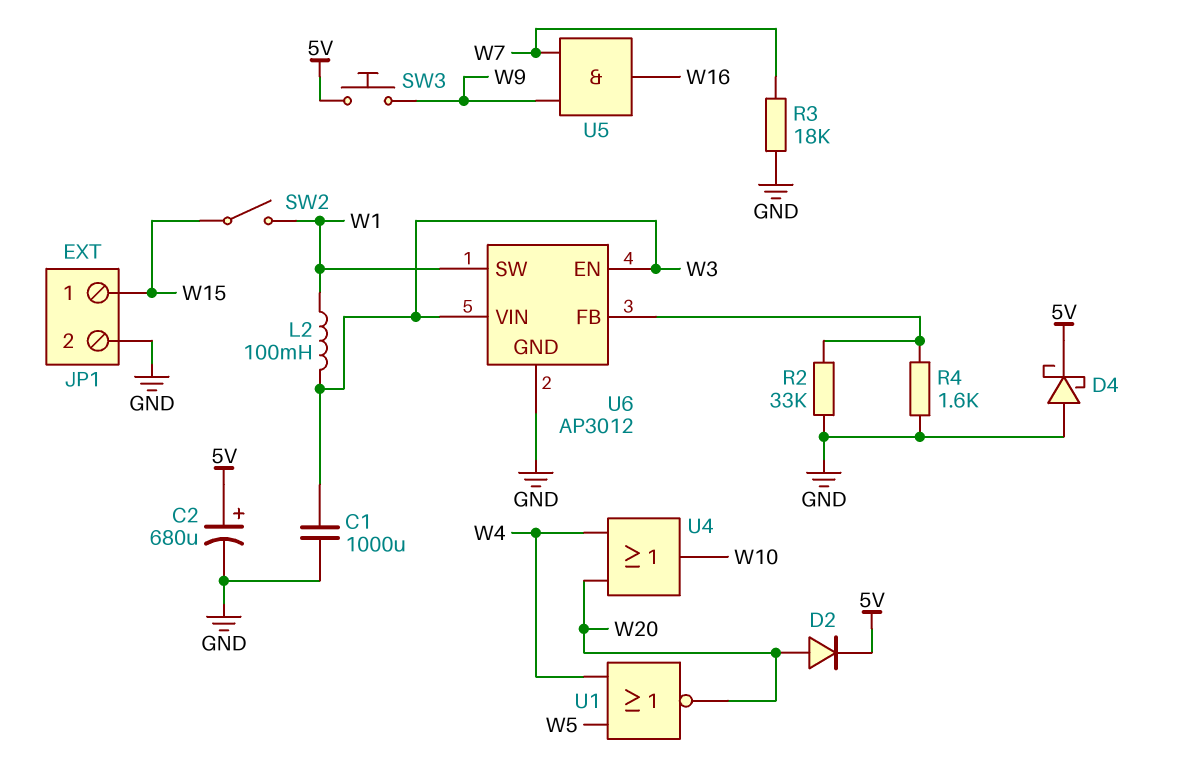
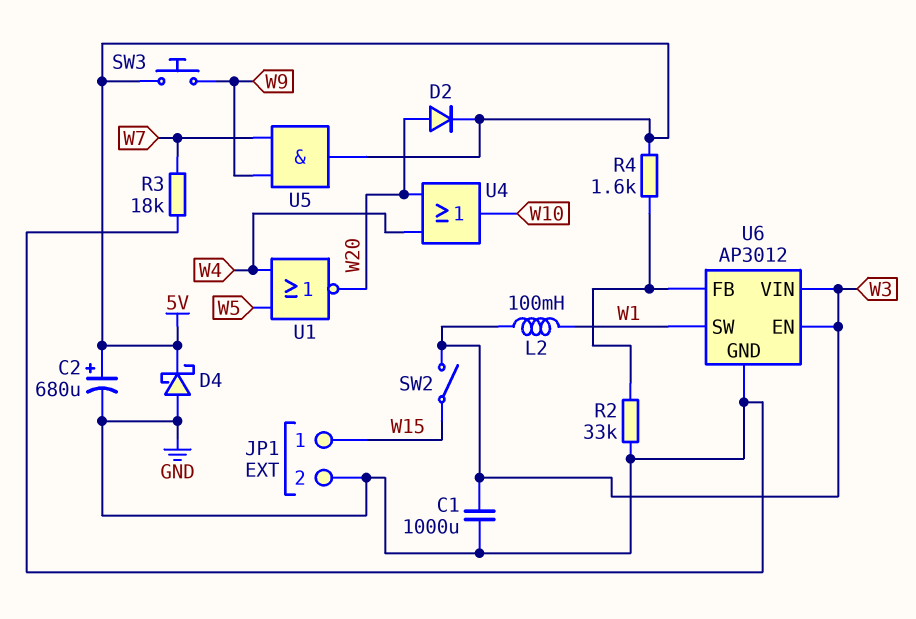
R4: 1.6k (GND, U6/FB) -> 1.6k (5V, U6/FB)
SW2: switch (W1, W15) -> switch (W3, W15)
U5: AND (in W7, in W9, out W16) -> AND (in W7, in W9, out 5V)

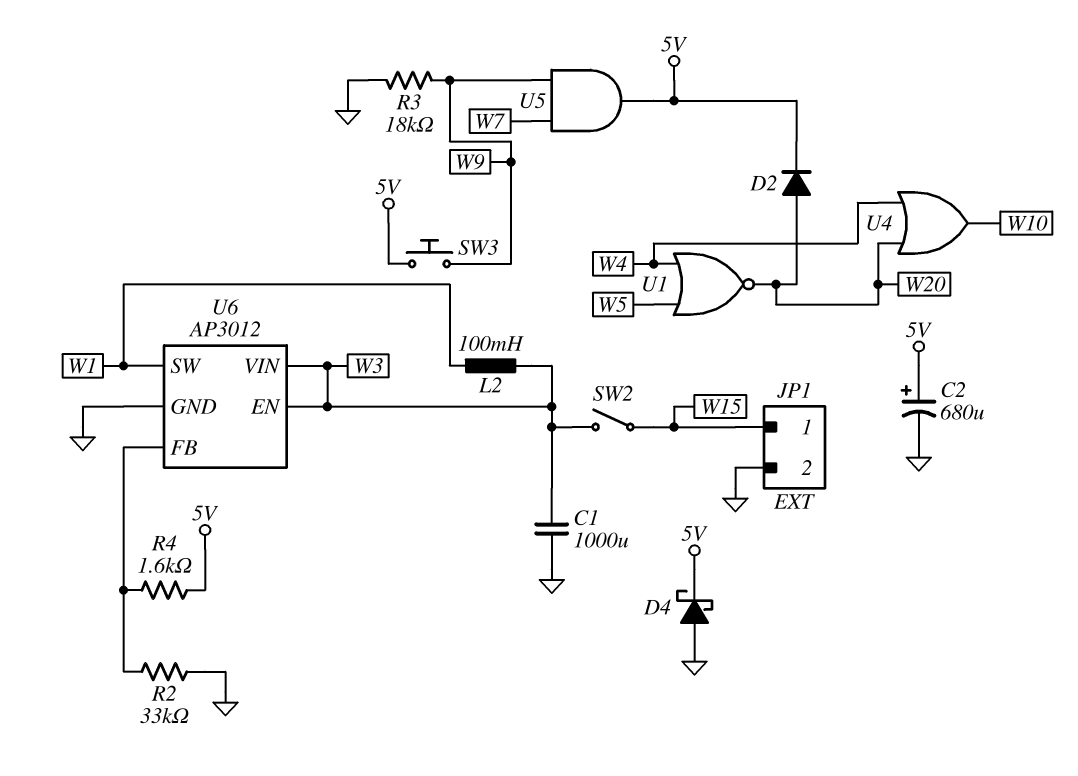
R3: 18k (GND, W7) -> 18k (GND, W9)

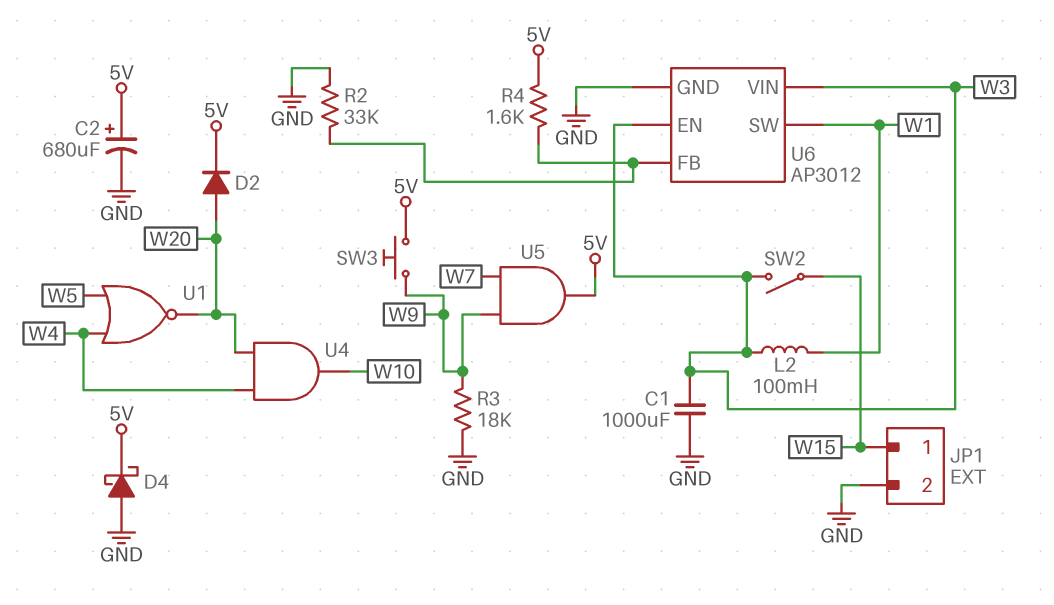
U4: OR (in W4, in W20, out W10) -> AND (in W4, in W20, out W10)

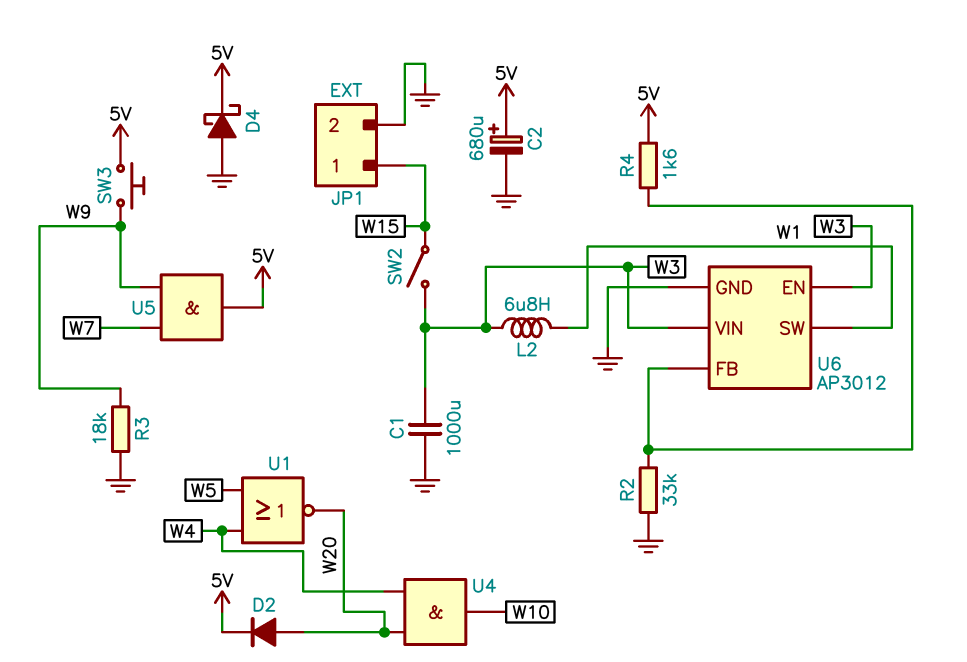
L2: 100mH (W1, W3) -> 6.8uH (W1, W3)

